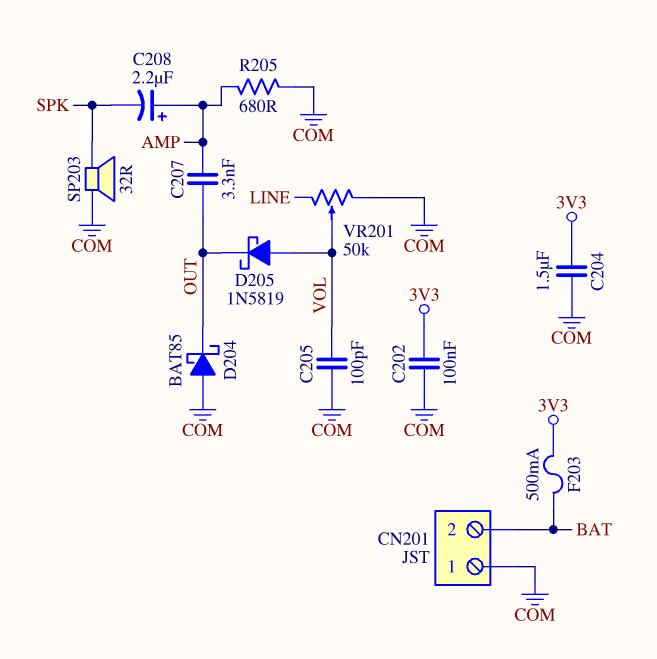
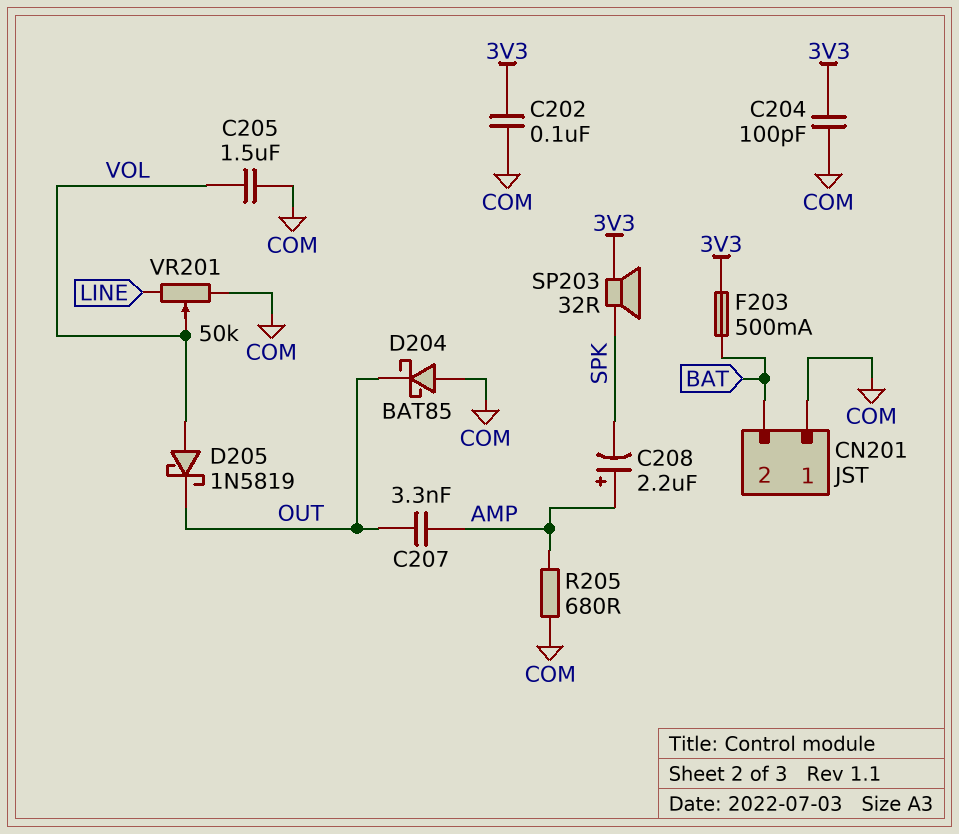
C204: 1.5uF (3V3, COM) -> 100pF (3V3, COM)
C205: 100pF (COM, VOL) -> 1.5uF (COM, VOL)
SP203: speaker 32R (COM, SPK) -> speaker 32R (3V3, SPK)

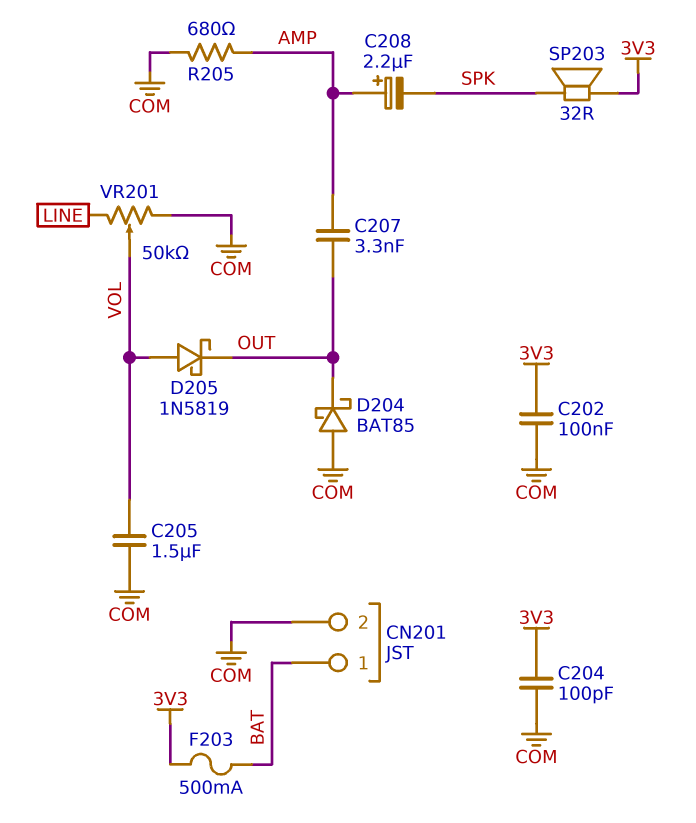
CN201 pin 1: COM -> BAT
CN201 pin 2: BAT -> COM

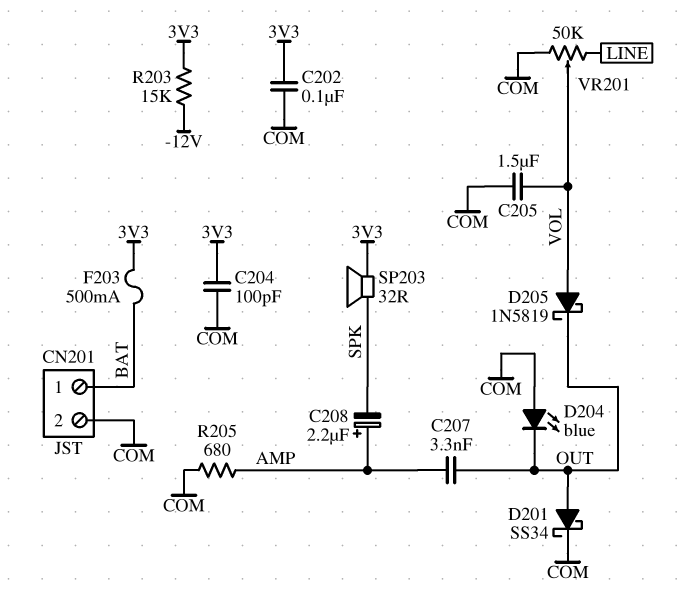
D201: none -> schottky SS34 (A OUT, K COM)
D204: schottky BAT85 (A COM, K OUT) -> LED blue (A COM, K OUT)
R203: none -> 15k (-12V, 3V3)

